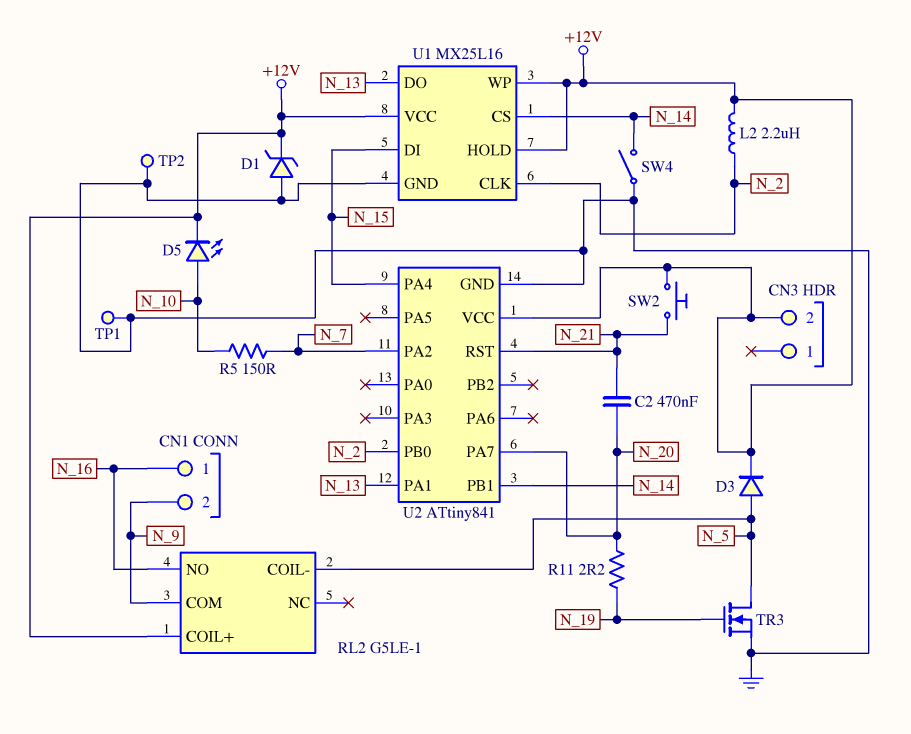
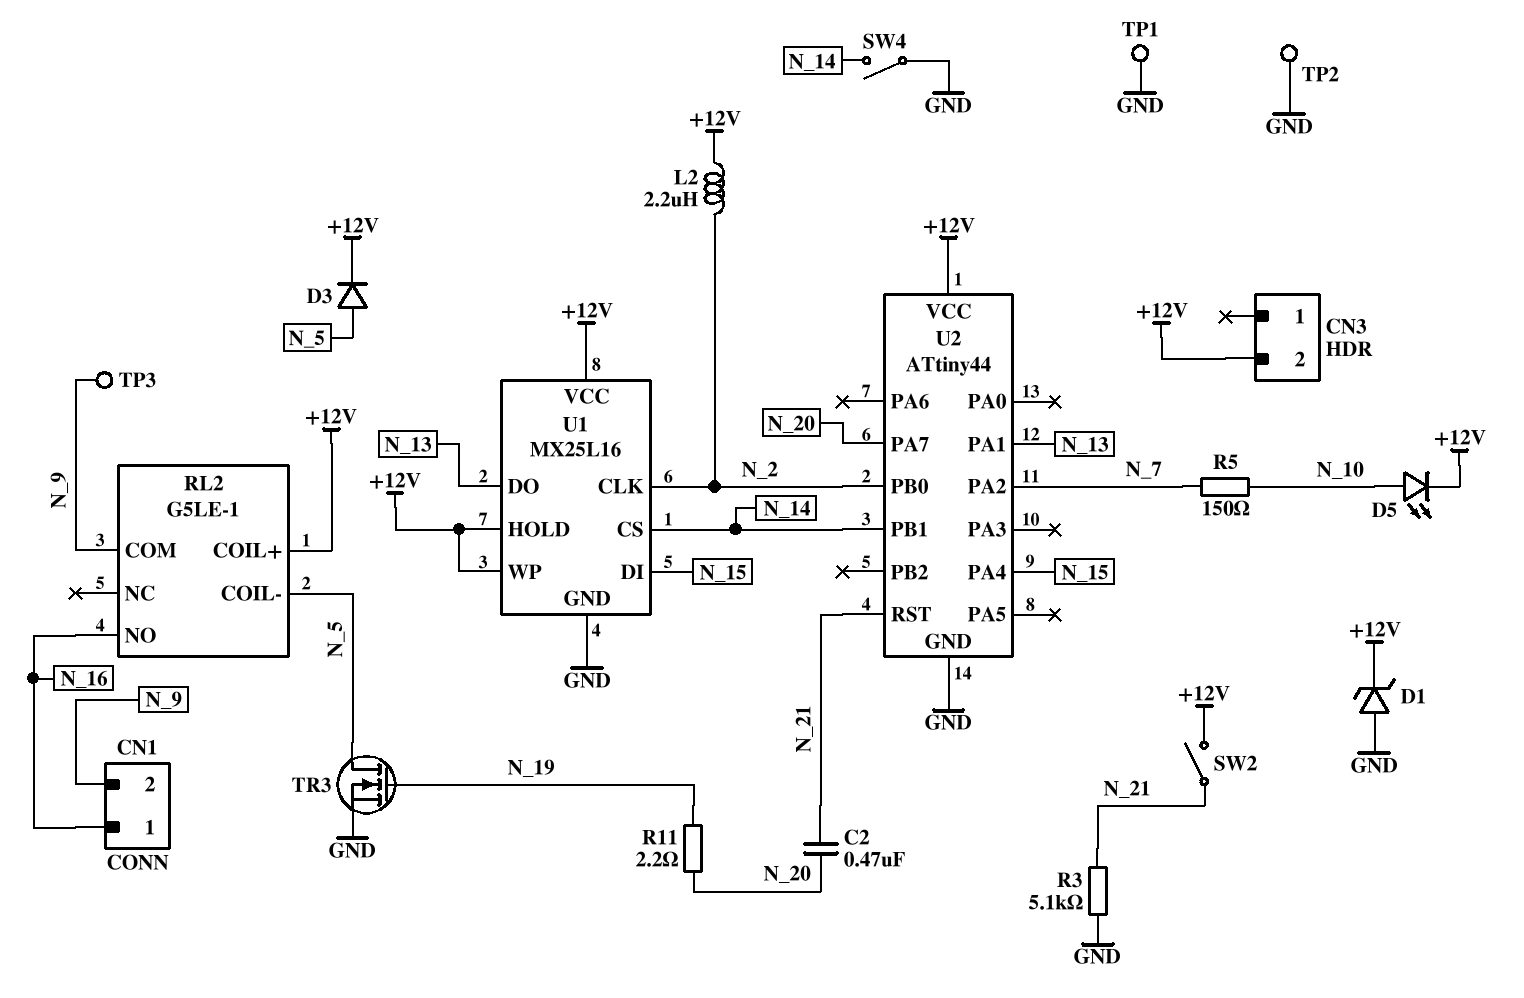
R3: none -> 5.1k (GND, N_21)
SW2: button (+12V, N_21) -> switch (+12V, N_21)
TP3: none -> test point (N_9)
U2: ATtiny841 -> ATtiny44

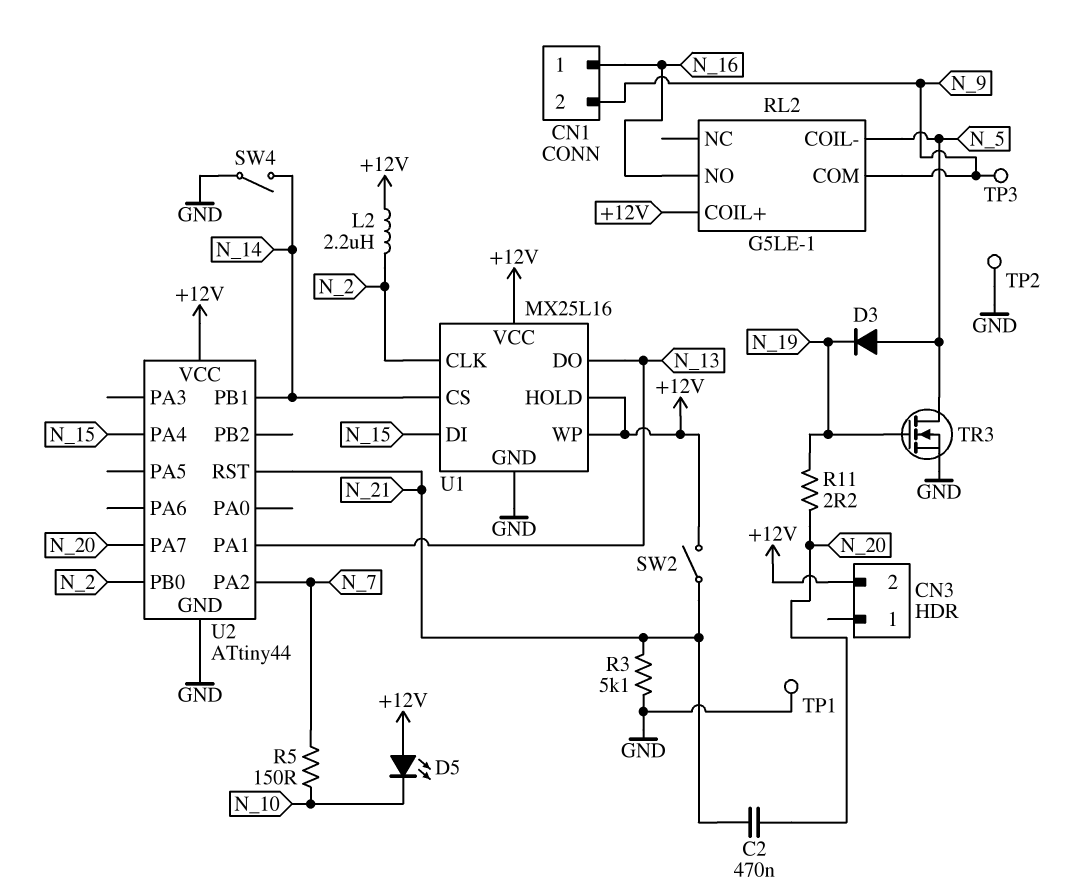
D1: zener (A GND, K +12V) -> none
D3: diode (A N_5, K +12V) -> diode (A N_5, K N_19)
D5: LED (A N_10, K +12V) -> LED (A +12V, K N_10)

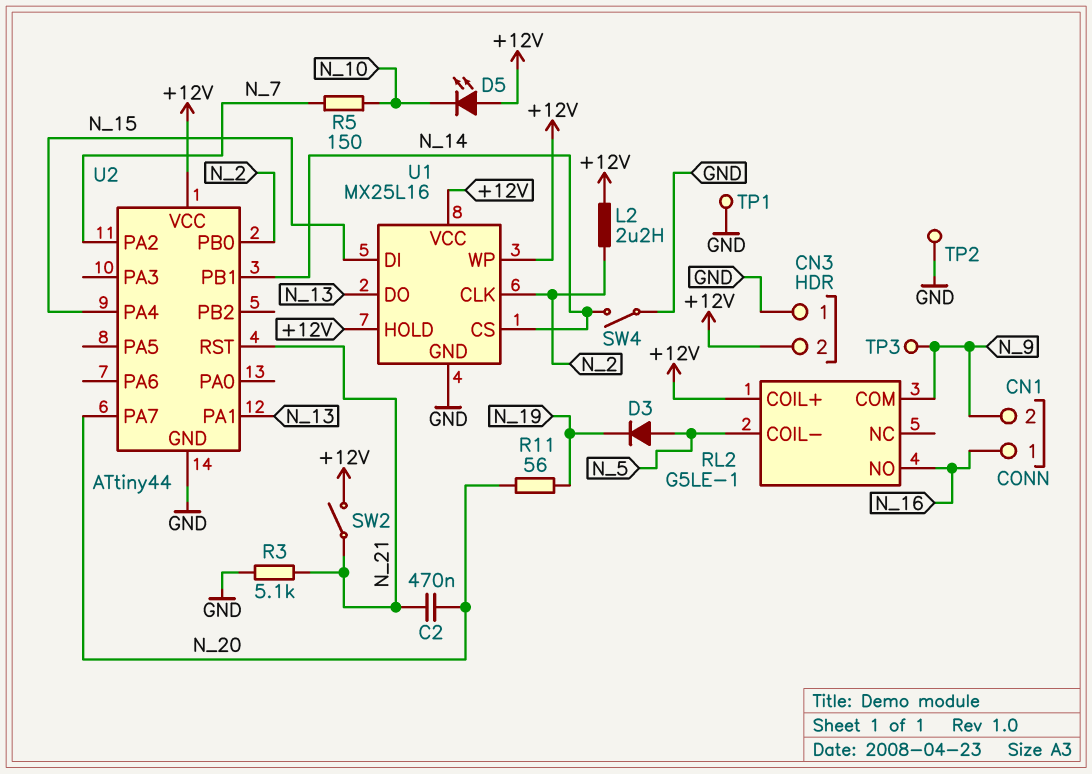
CN3 pin 1: none -> GND
R11: 2.2 (N_19, N_20) -> 56 (N_19, N_20)
TR3: NMOS (G N_19, D N_5, S GND) -> none

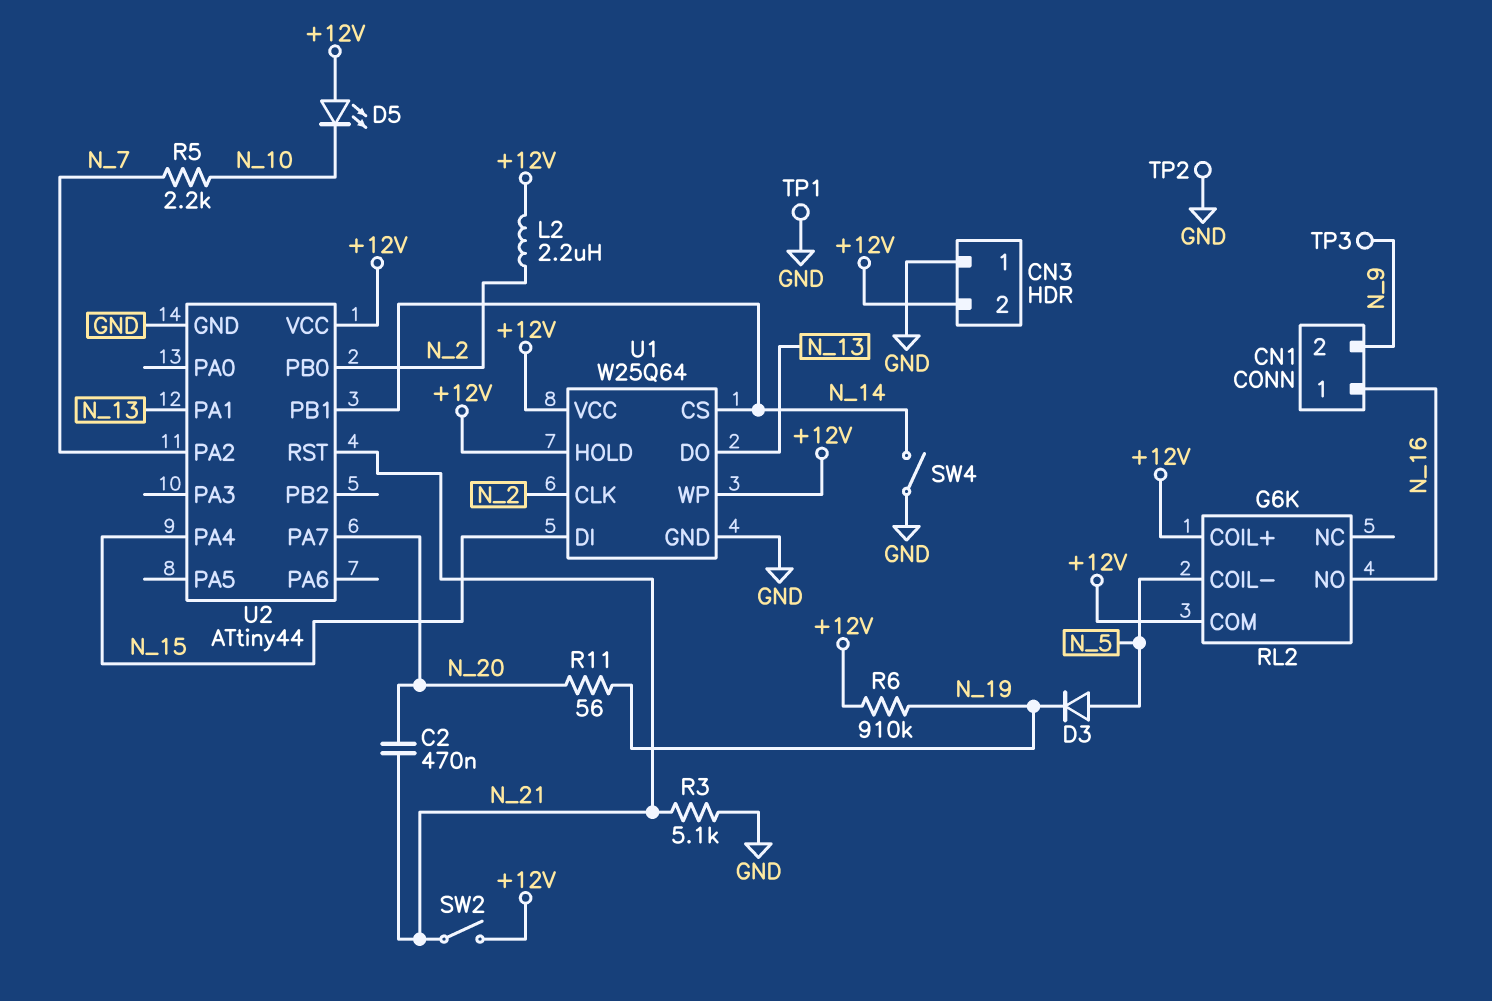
R5: 150 (N_7, N_10) -> 2.2k (N_7, N_10)
R6: none -> 910k (+12V, N_19)
RL2: G5LE-1 -> G6K
RL2 pin COM: N_9 -> +12V
U1: MX25L16 -> W25Q64

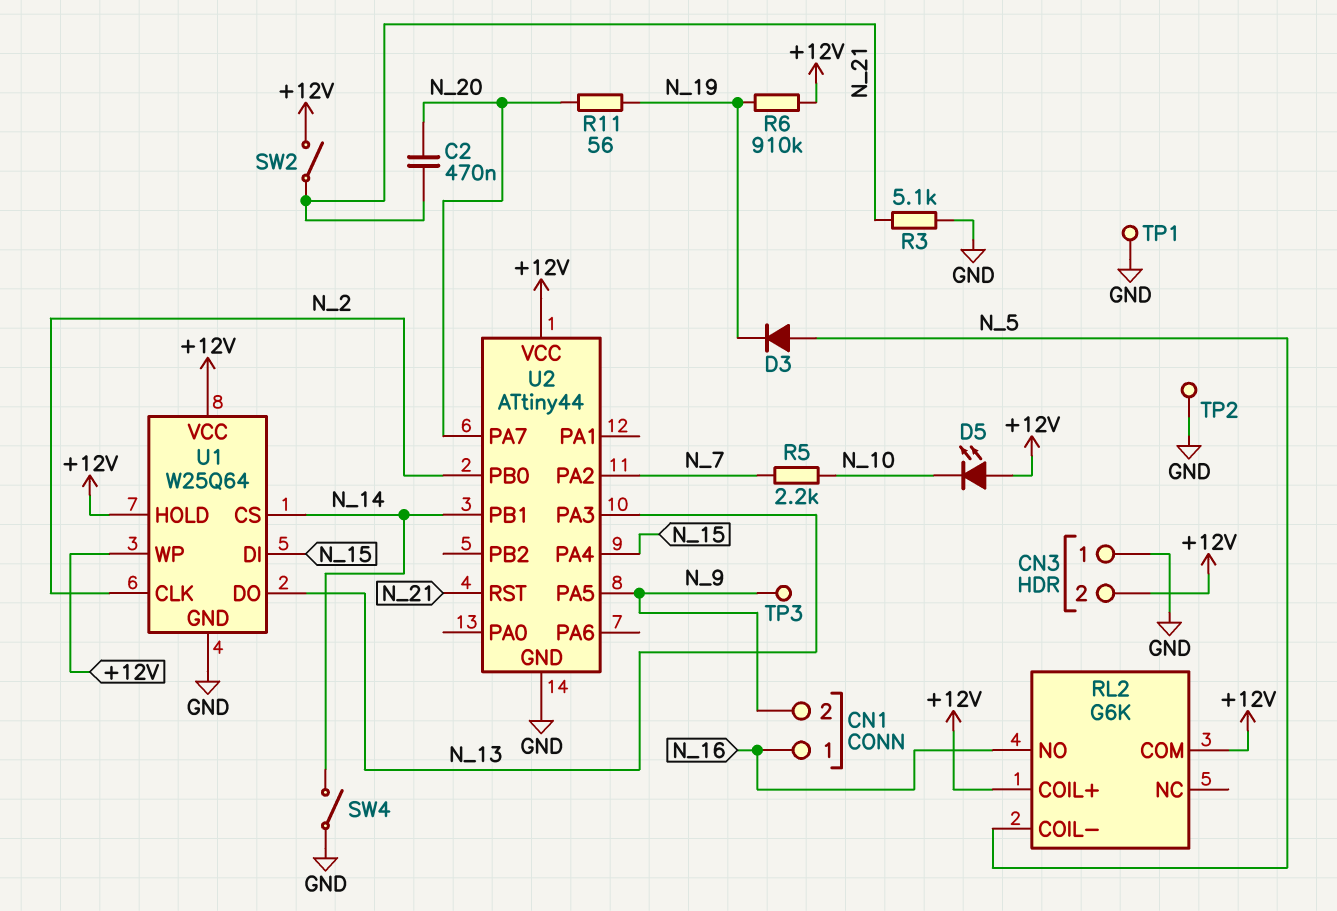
L2: 2.2uH (+12V, N_2) -> none
U2 pin PA1: N_13 -> none
U2 pin PA3: none -> N_13
U2 pin PA5: none -> N_9

